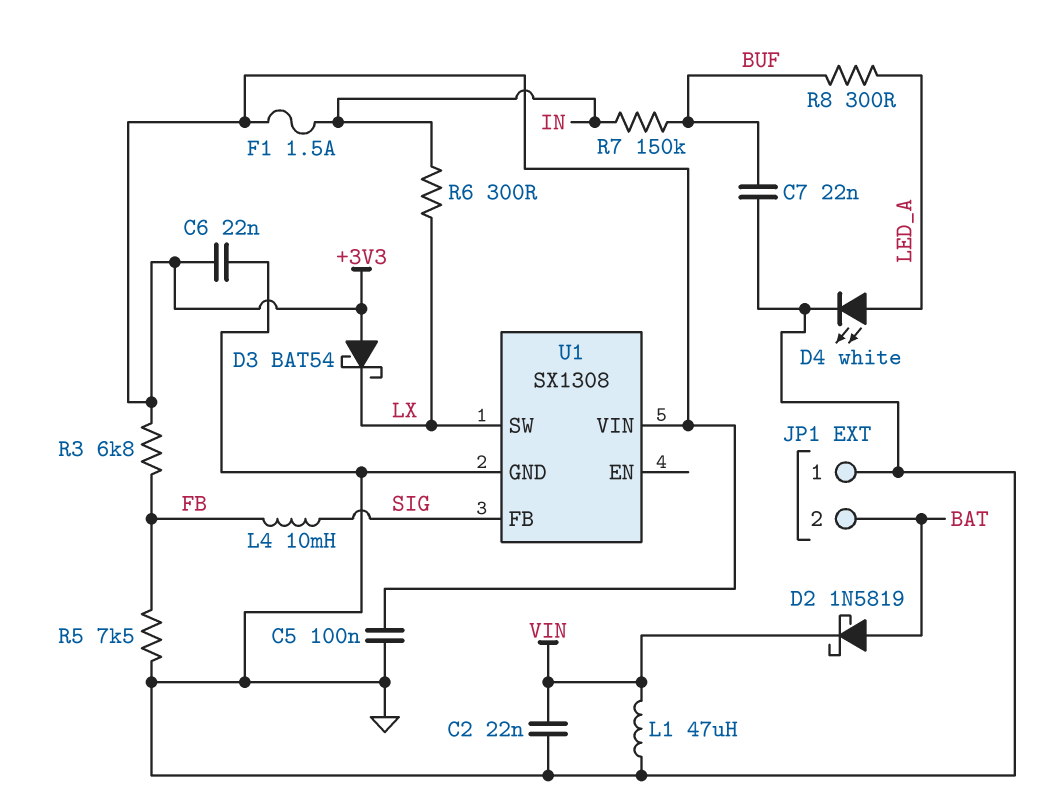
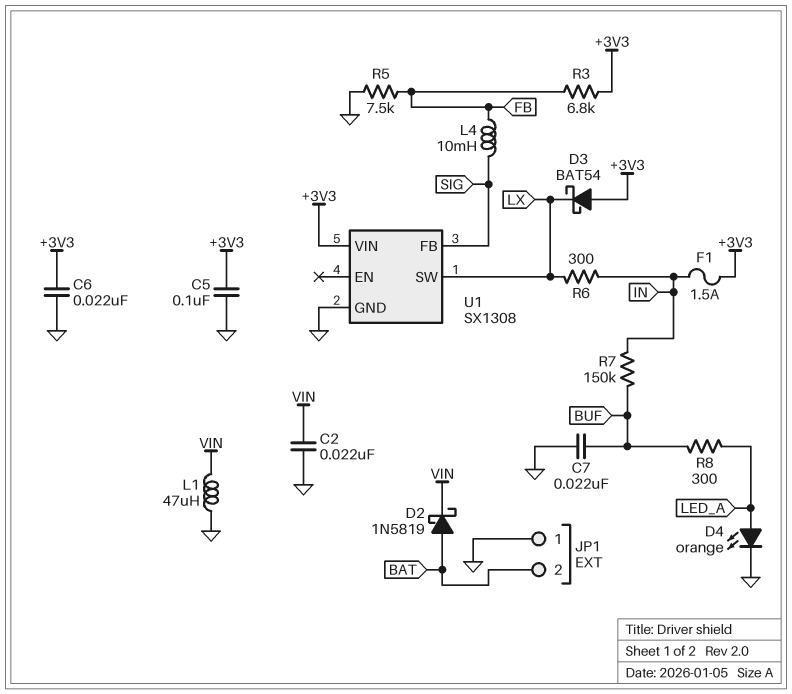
D4: LED white (A LED_A, K GND) -> LED orange (A LED_A, K GND)

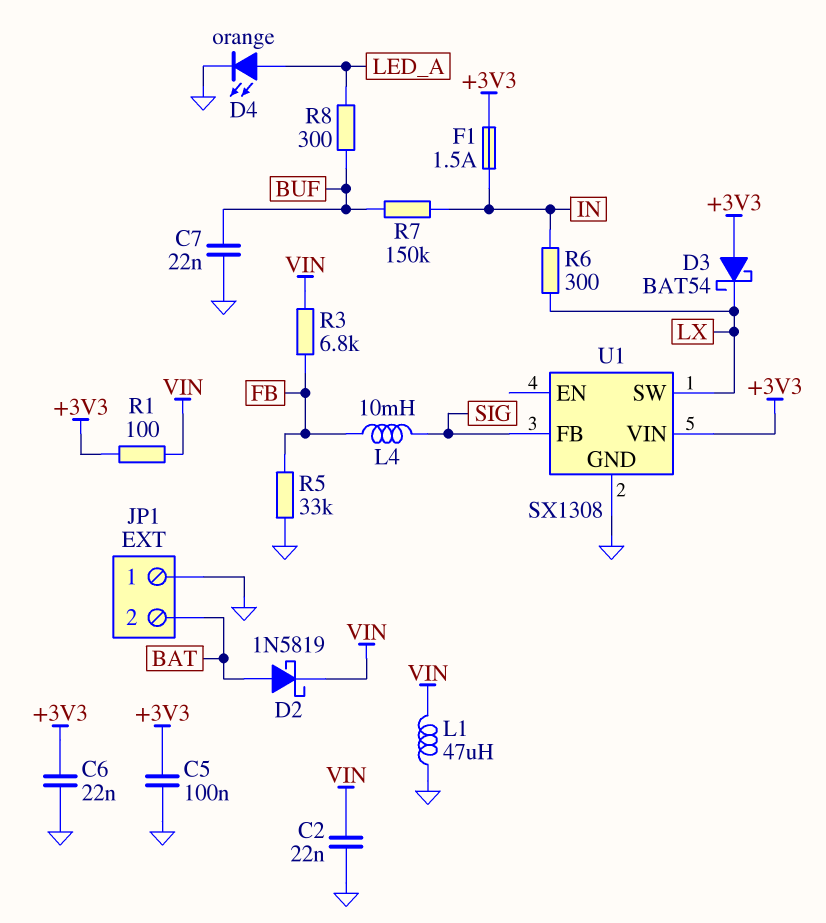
R1: none -> 100 (+3V3, VIN)
R3: 6.8k (+3V3, FB) -> 6.8k (FB, VIN)
R5: 7.5k (FB, GND) -> 33k (FB, GND)

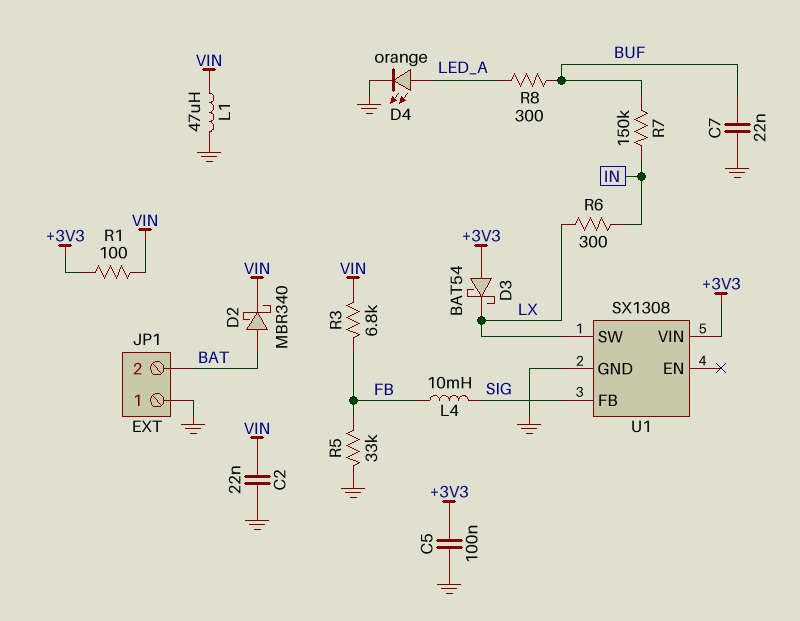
C6: 22nF (+3V3, GND) -> none
D2: schottky 1N5819 (A BAT, K VIN) -> schottky MBR340 (A BAT, K VIN)
F1: 1.5A (+3V3, IN) -> none

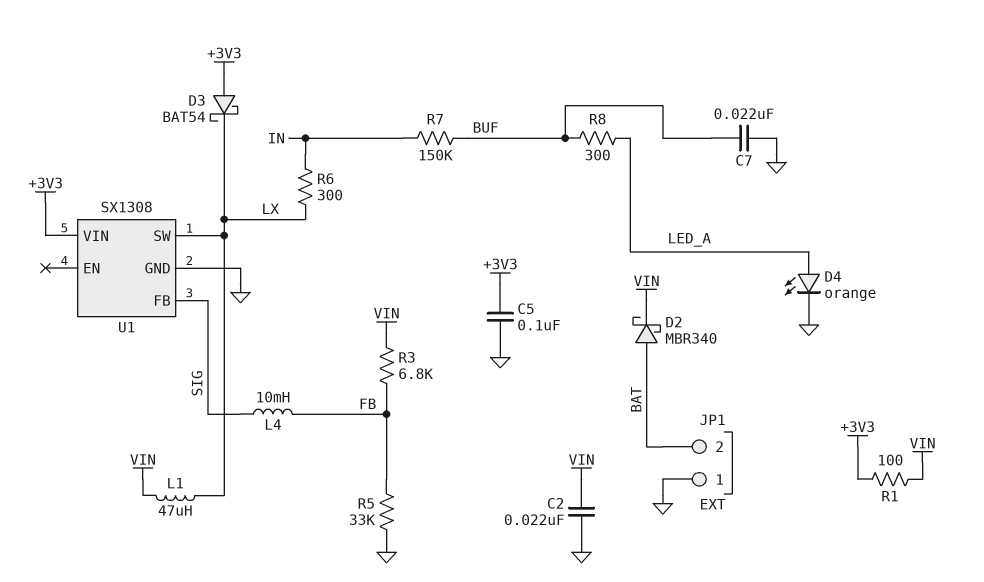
L1: 47uH (GND, VIN) -> 47uH (LX, VIN)

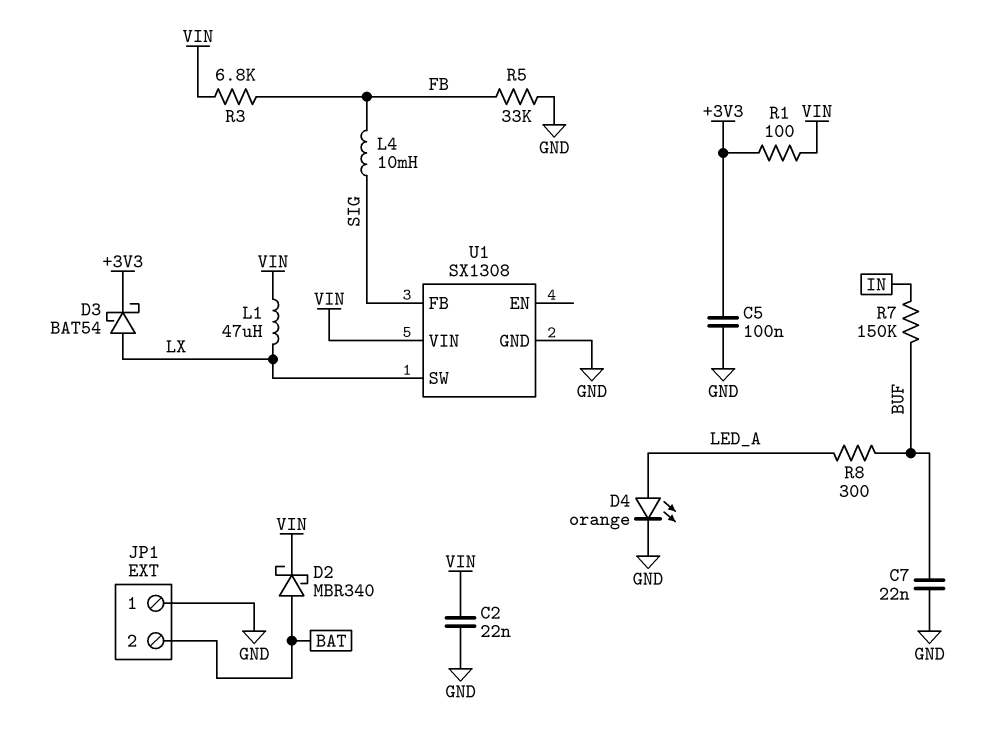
D3: schottky BAT54 (A +3V3, K LX) -> schottky BAT54 (A LX, K +3V3)
R6: 300 (IN, LX) -> none
U1 pin VIN: +3V3 -> VIN

